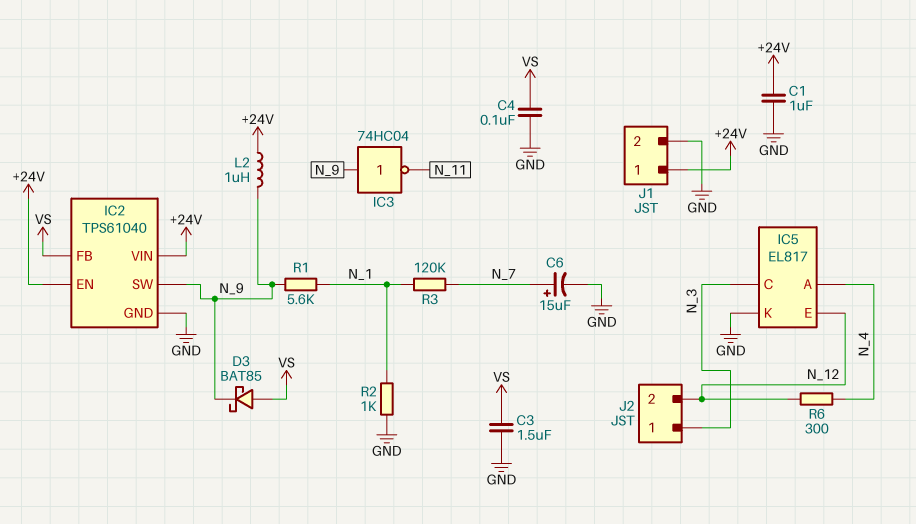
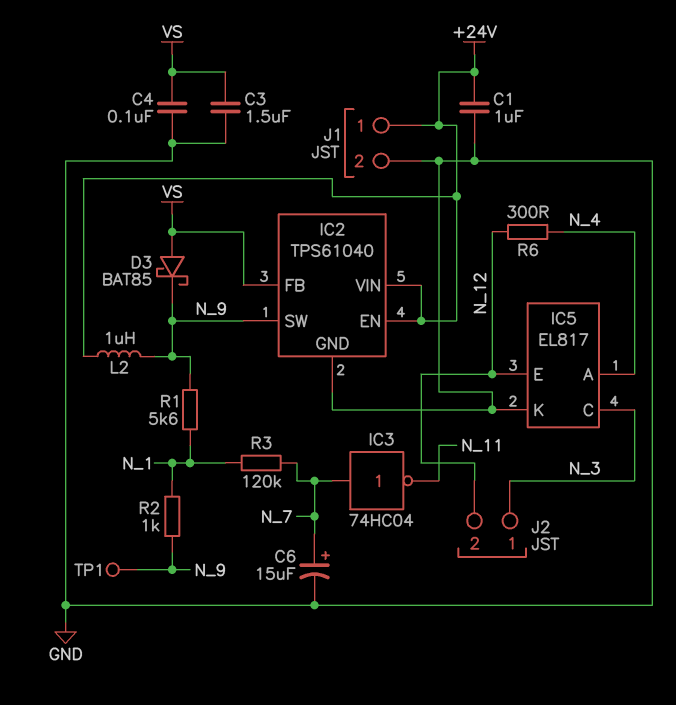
IC3: NOT 74HC04 (in N_9, out N_11) -> NOT 74HC04 (in N_7, out N_11)
R2: 1k (GND, N_1) -> 1k (N_1, N_9)
TP1: none -> test point (N_9)

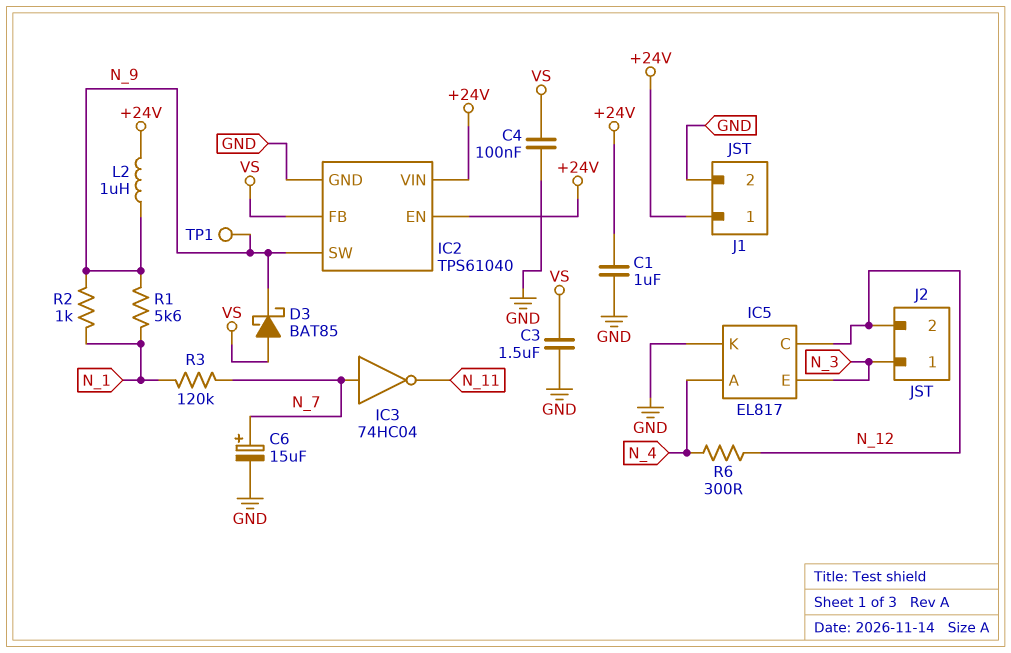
IC5 pin C: N_3 -> N_12
IC5 pin E: N_12 -> N_3

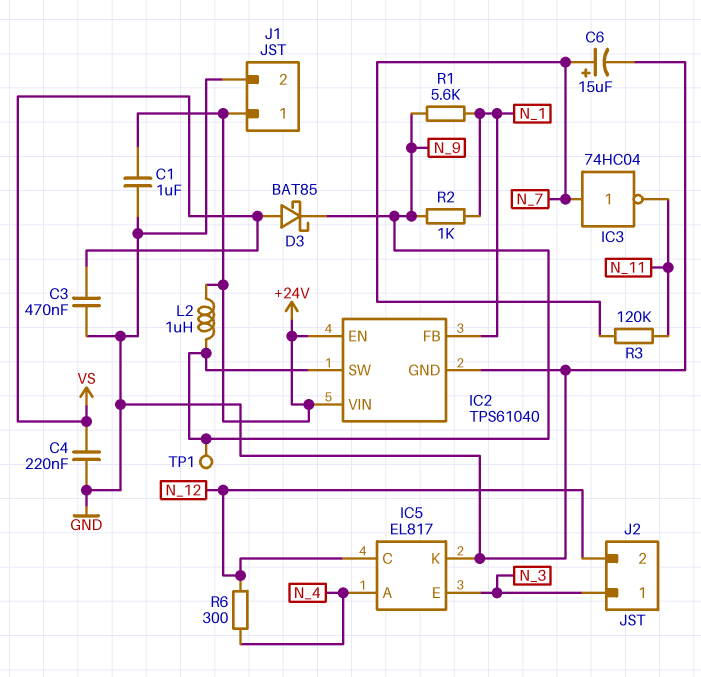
C3: 1.5uF (GND, VS) -> 470nF (GND, VS)
C4: 100nF (GND, VS) -> 220nF (GND, VS)
IC2 pin FB: VS -> N_1
R3: 120k (N_1, N_7) -> 120k (N_7, N_11)

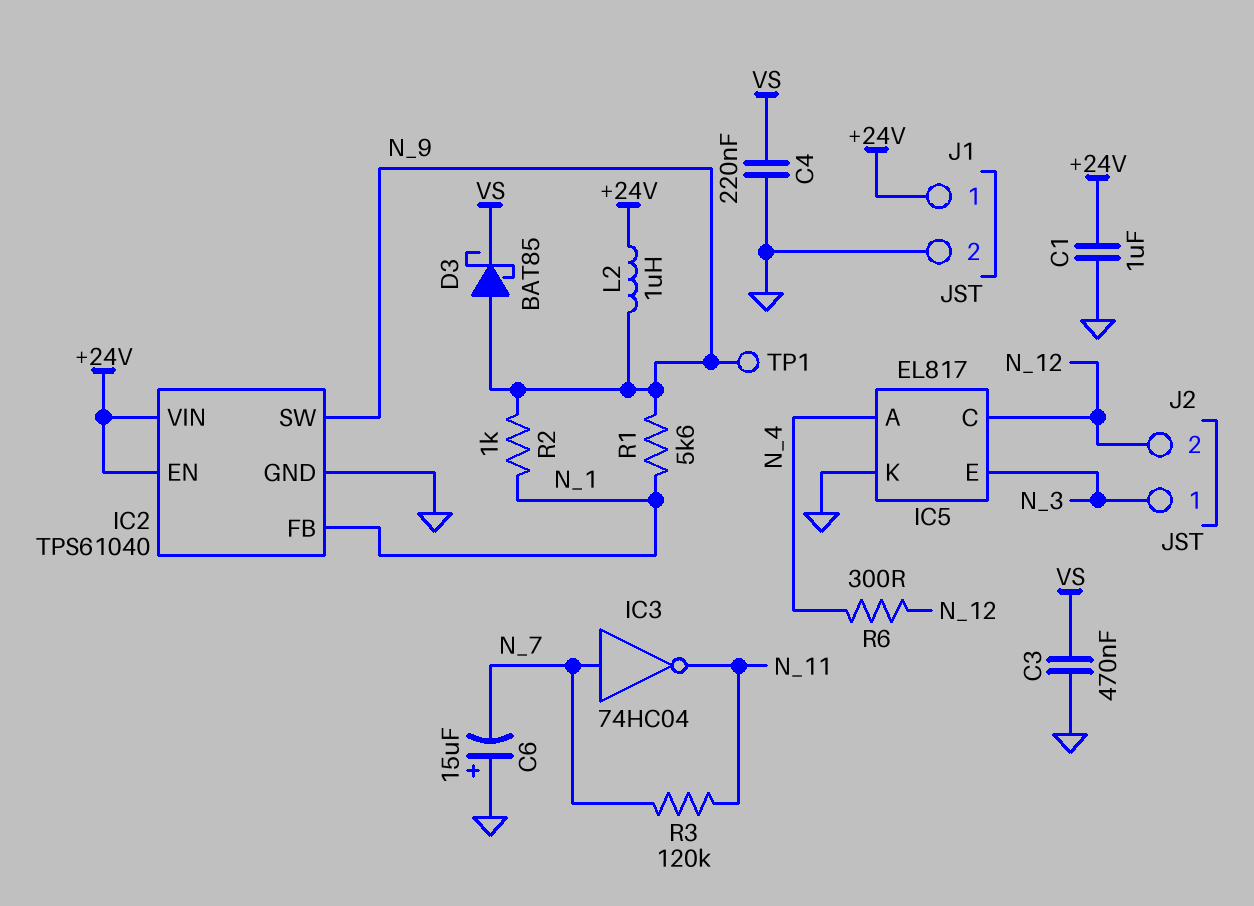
C6: 15uF (plus N_7, minus GND) -> 15uF (plus GND, minus N_7)
D3: schottky BAT85 (A VS, K N_9) -> schottky BAT85 (A N_9, K VS)

